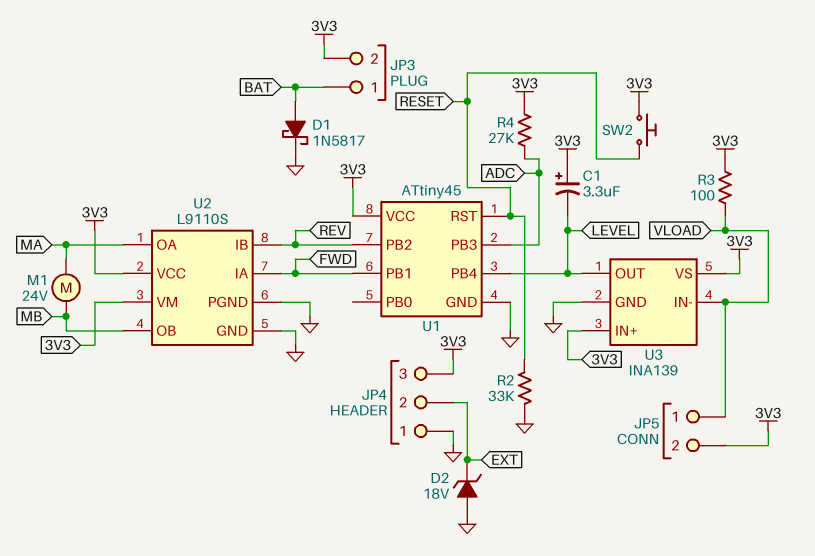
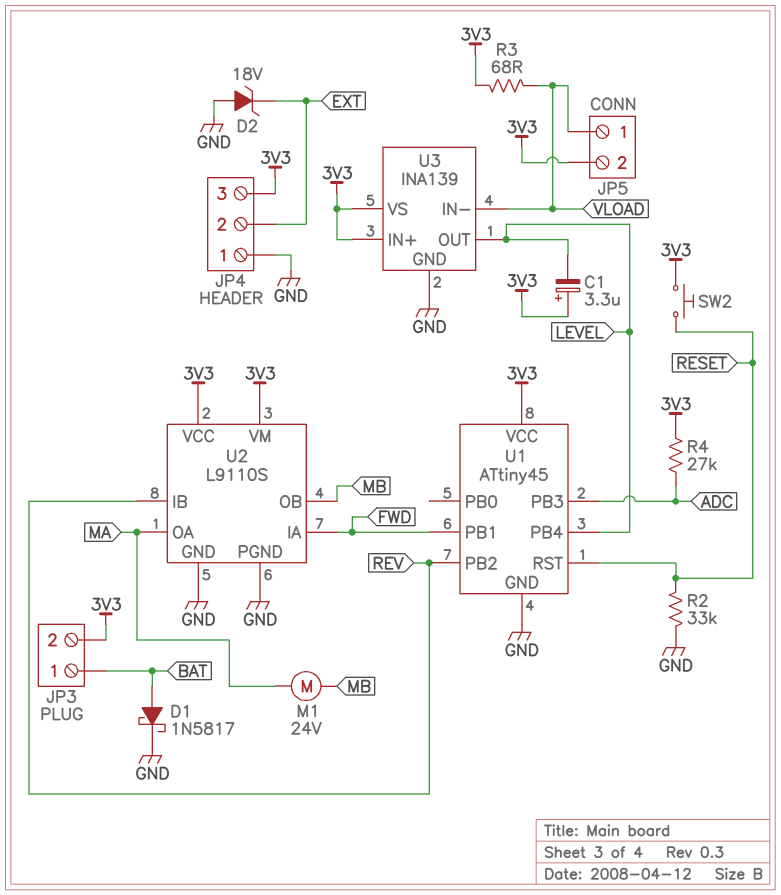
R3: 100 (3V3, VLOAD) -> 68 (3V3, VLOAD)

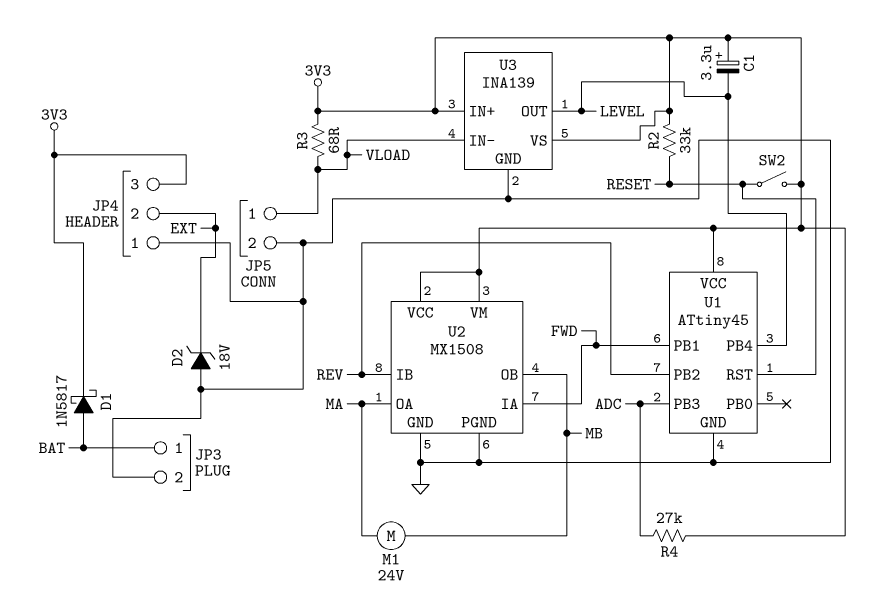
D1: schottky 1N5817 (A BAT, K GND) -> schottky 1N5817 (A BAT, K 3V3)
JP3 pin 2: 3V3 -> GND
JP5 pin 2: 3V3 -> GND
R2: 33k (GND, RESET) -> 33k (3V3, RESET)
SW2: button (3V3, RESET) -> switch (3V3, RESET)
U2: L9110S -> MX1508

